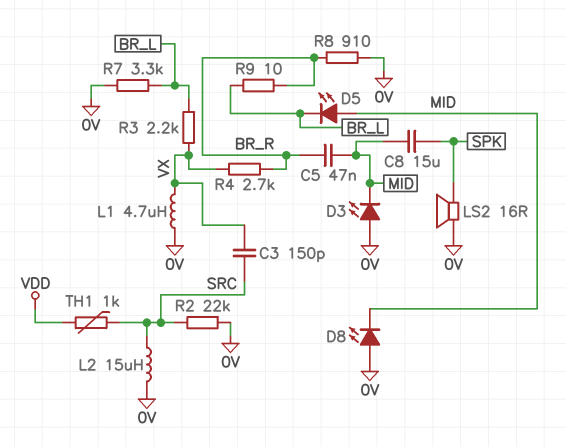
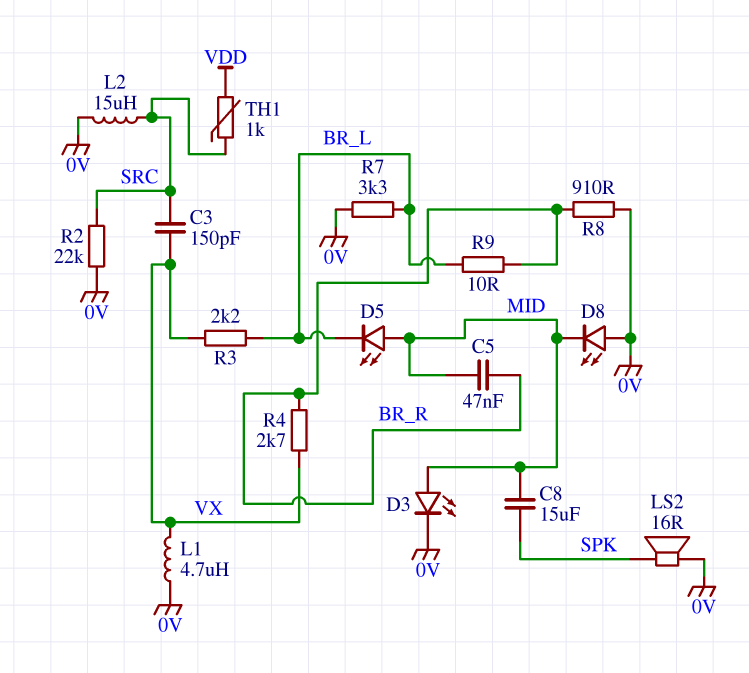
D3: LED (A 0V, K MID) -> LED (A MID, K 0V)

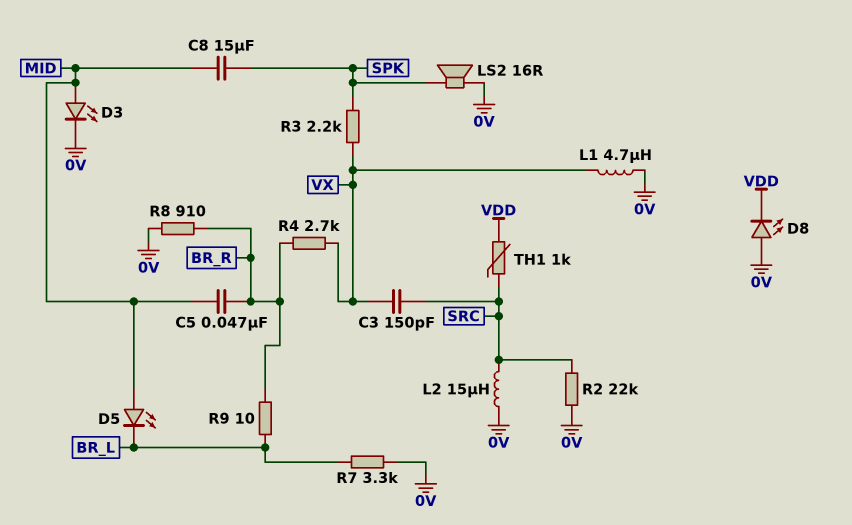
D8: LED (A 0V, K MID) -> LED (A 0V, K VDD)
R3: 2.2k (BR_L, VX) -> 2.2k (SPK, VX)

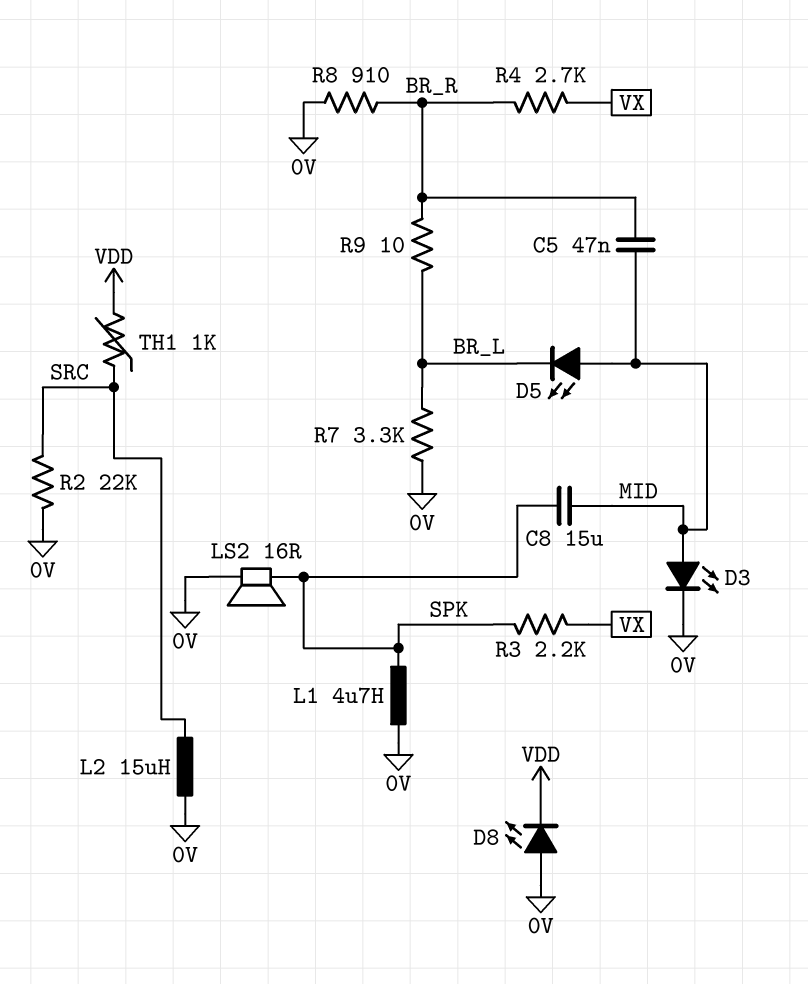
C3: 150pF (SRC, VX) -> none
L1: 4.7uH (0V, VX) -> 4.7uH (0V, SPK)

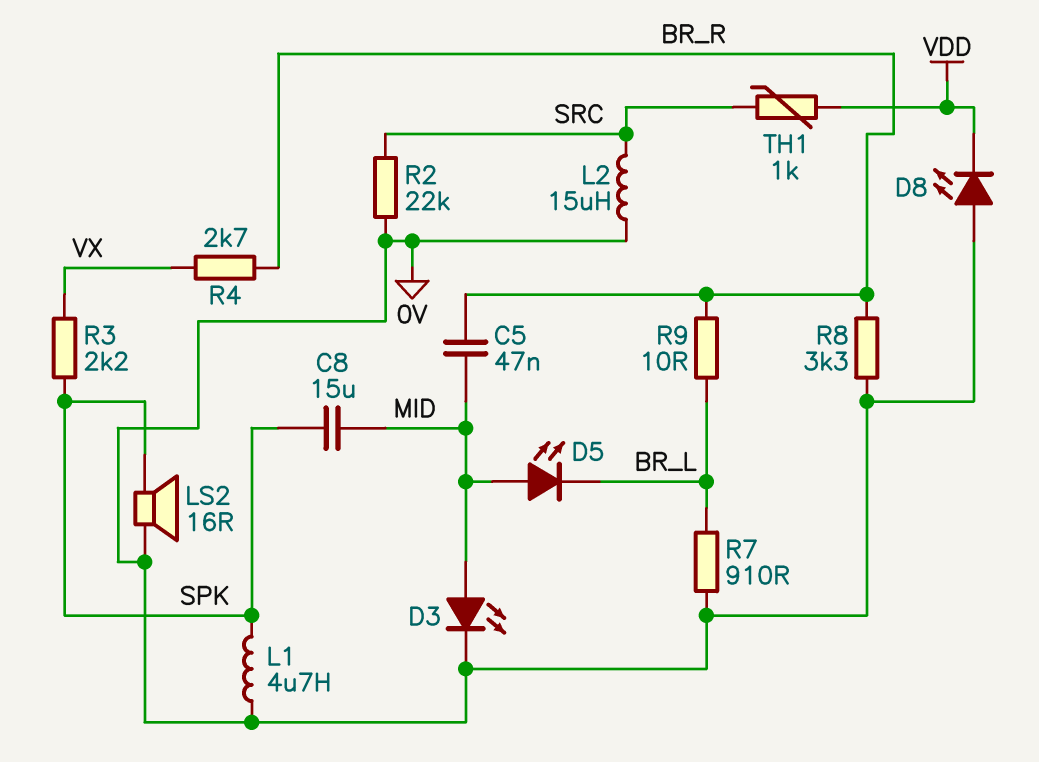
R7: 3.3k (0V, BR_L) -> 910 (0V, BR_L)
R8: 910 (0V, BR_R) -> 3.3k (0V, BR_R)

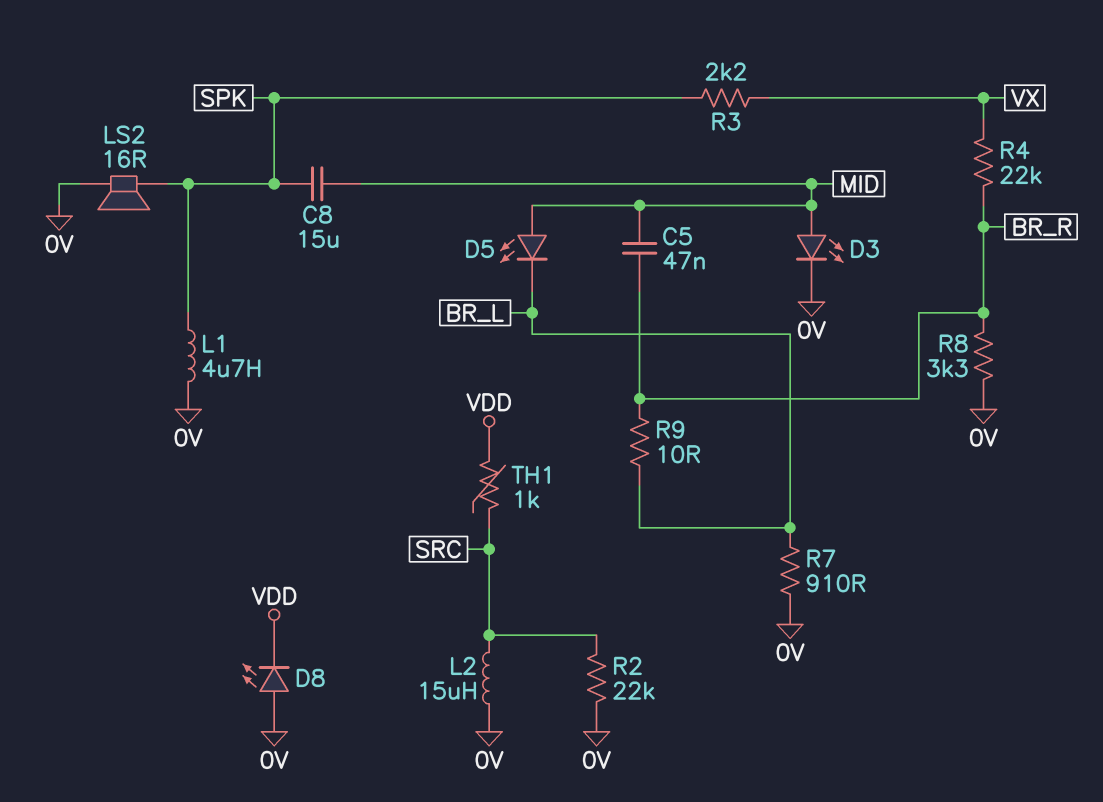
R4: 2.7k (BR_R, VX) -> 22k (BR_R, VX)

